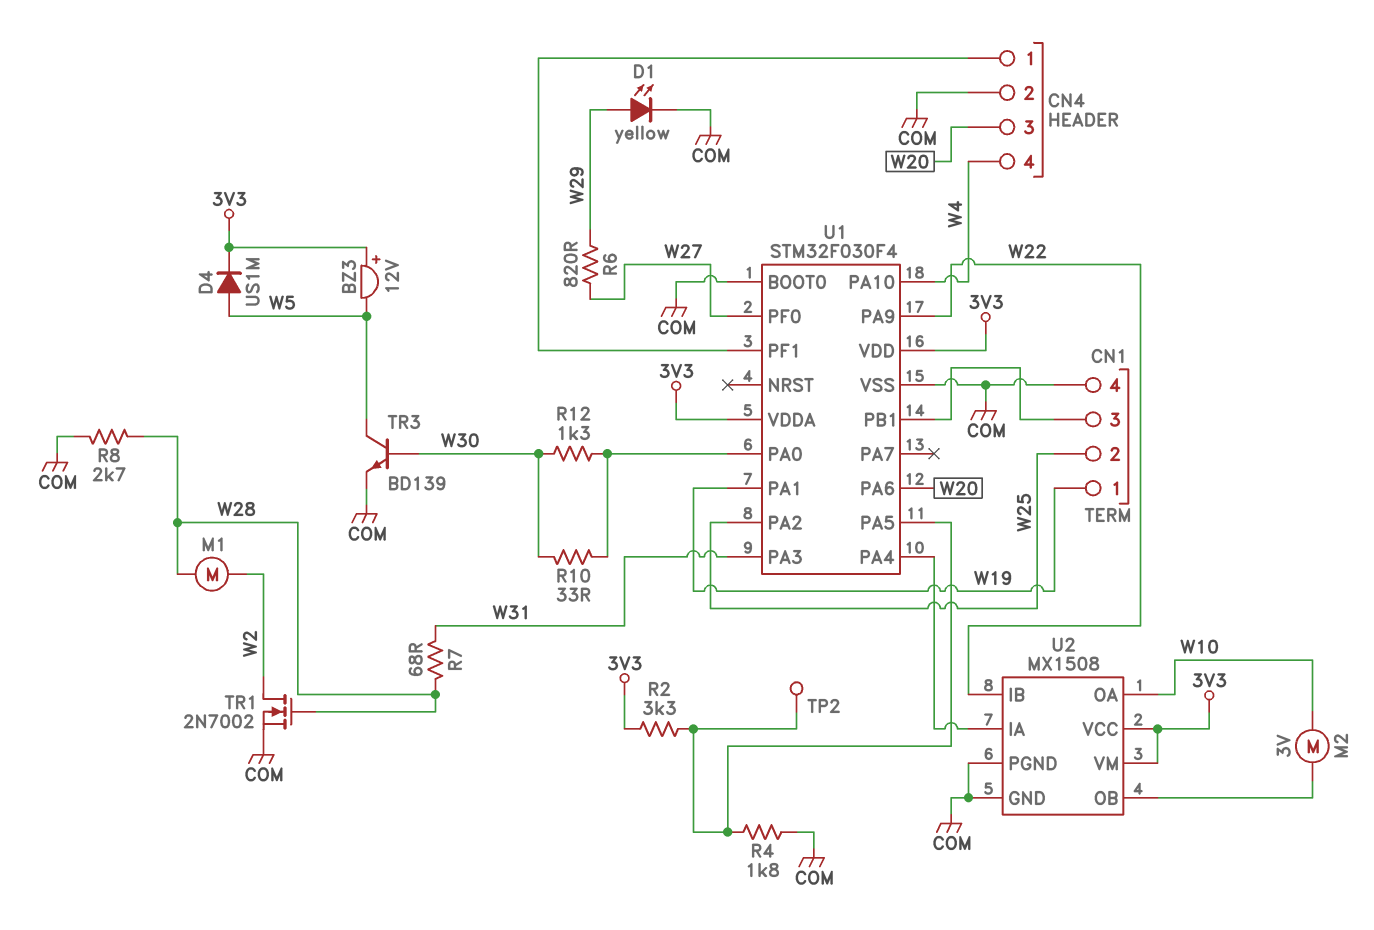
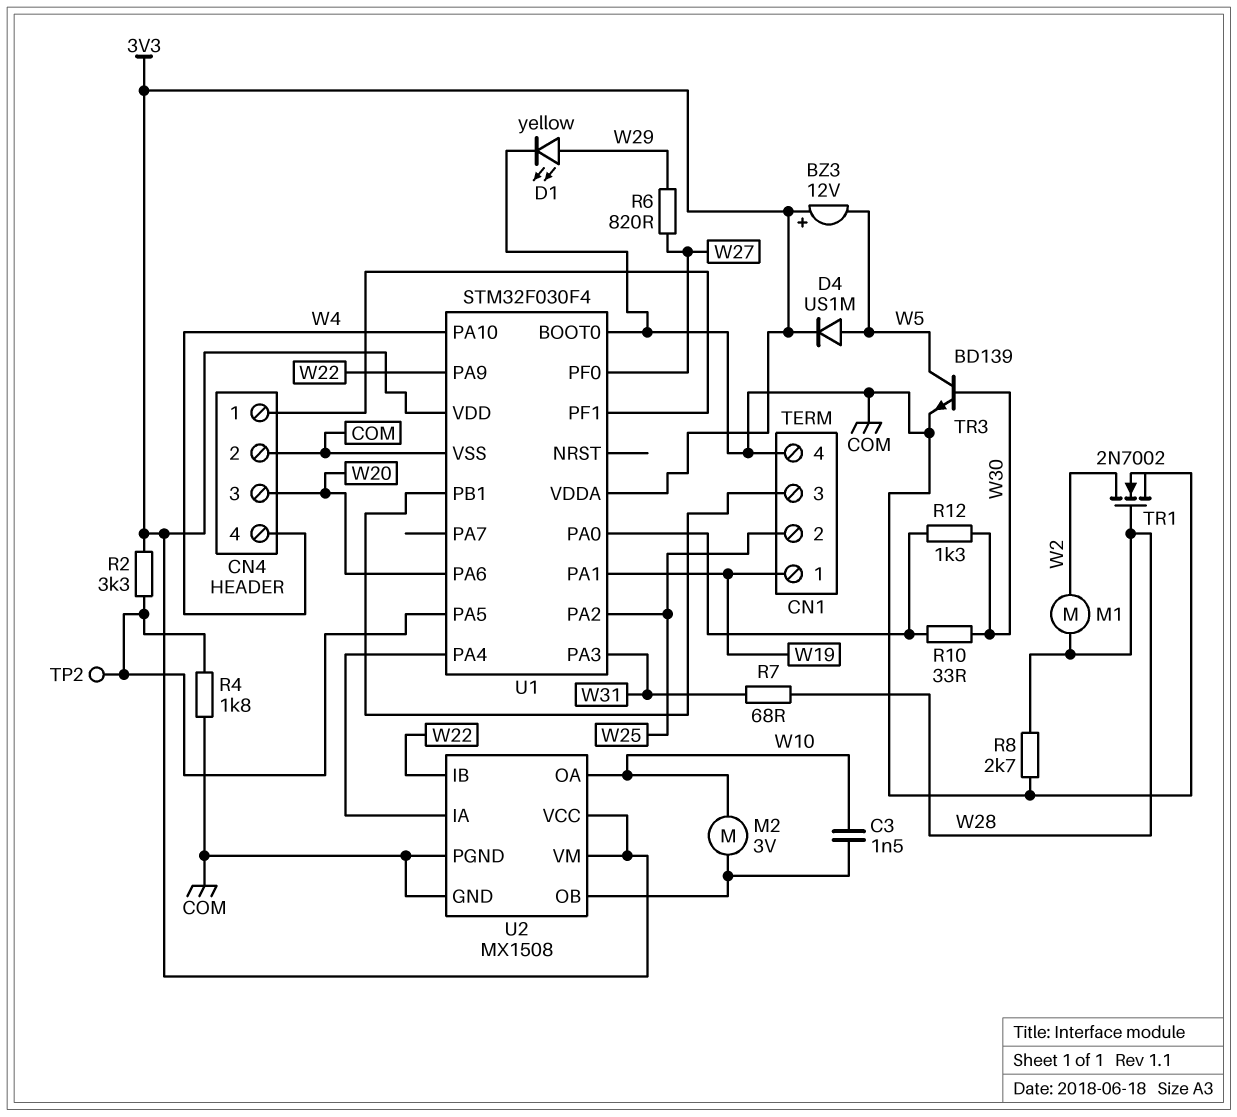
C3: none -> 1.5nF (U2/OB, W10)

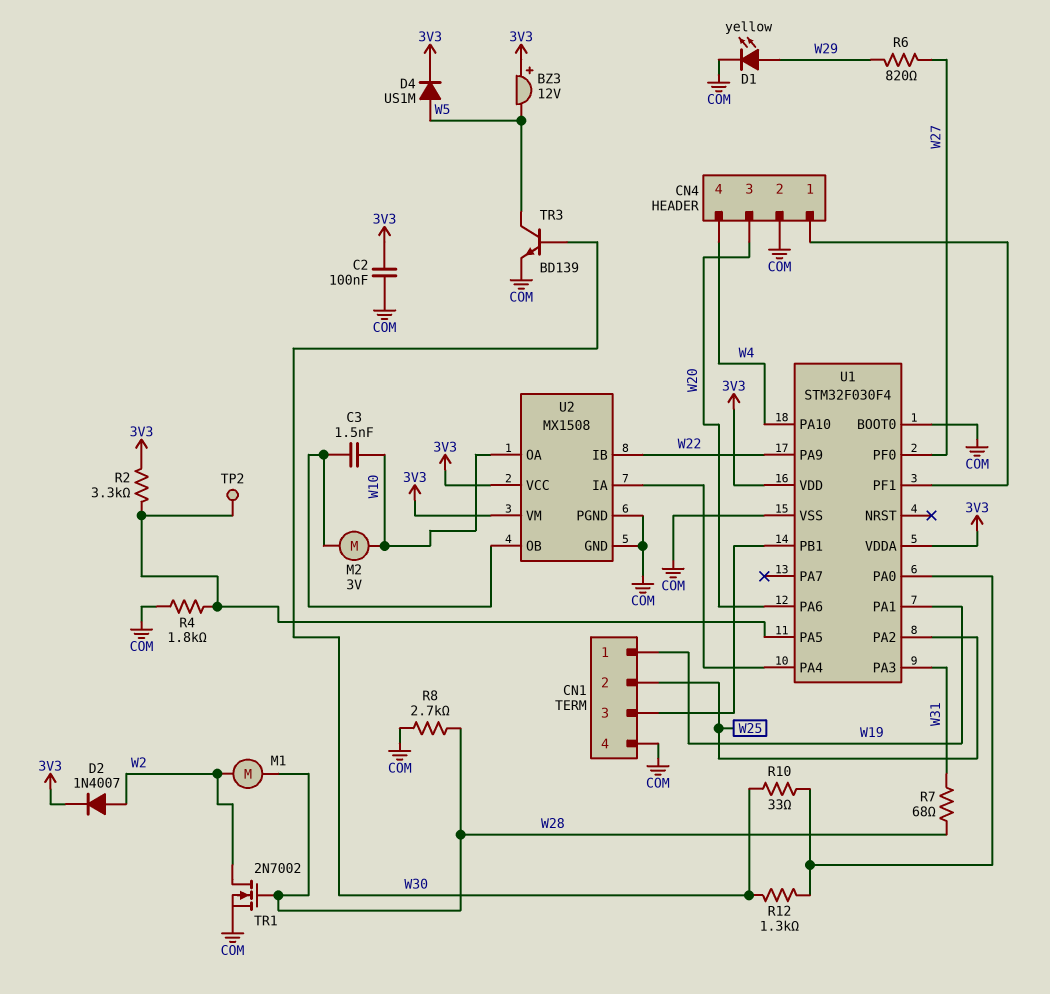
C2: none -> 100nF (3V3, COM)
D2: none -> diode 1N4007 (A W2, K 3V3)

